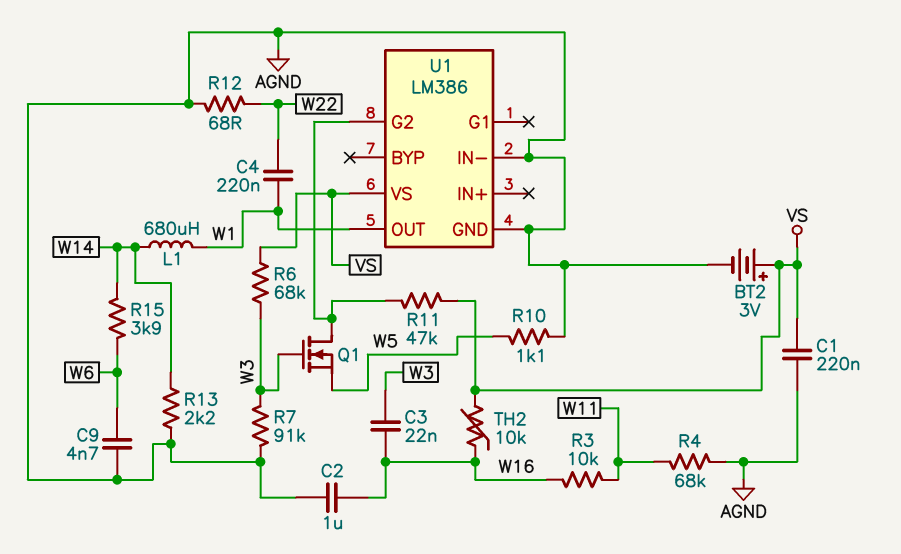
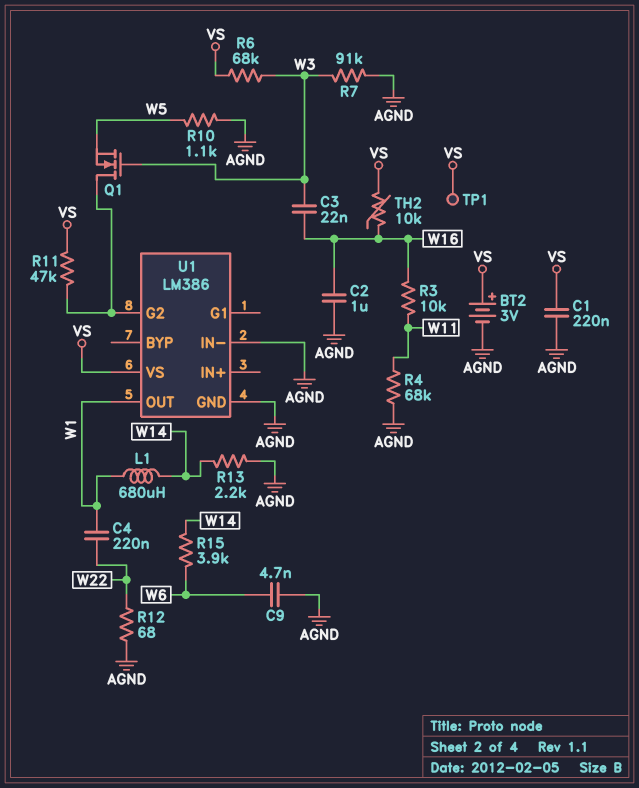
TP1: none -> test point (VS)

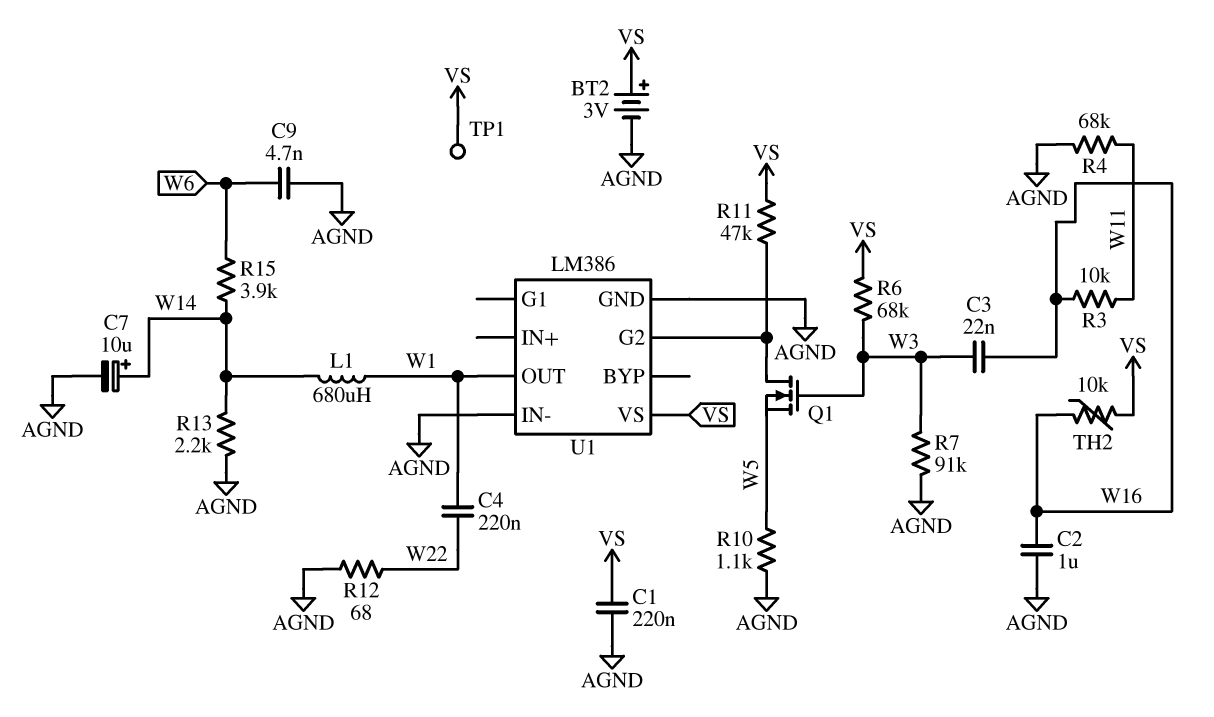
C7: none -> 10uF (plus W14, minus AGND)

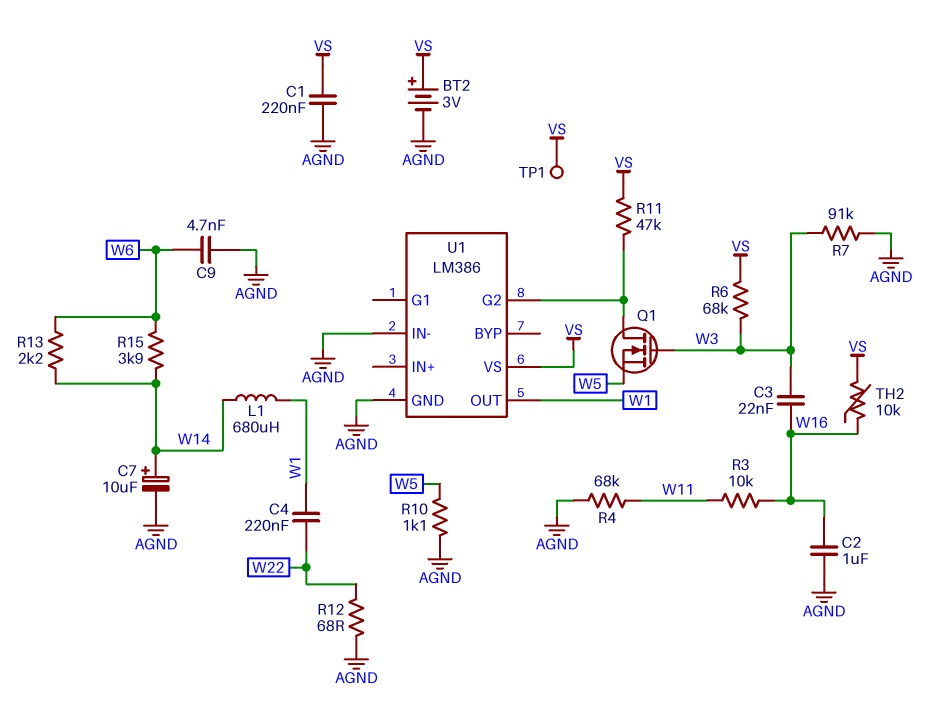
R13: 2.2k (AGND, W14) -> 2.2k (W6, W14)

